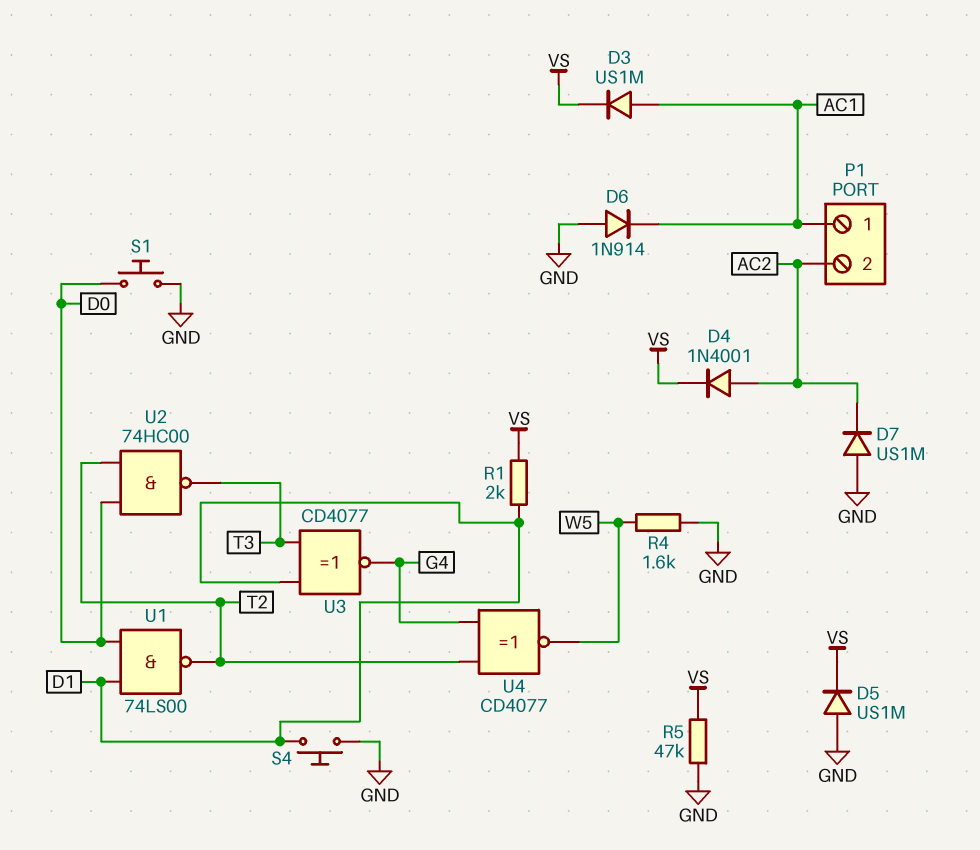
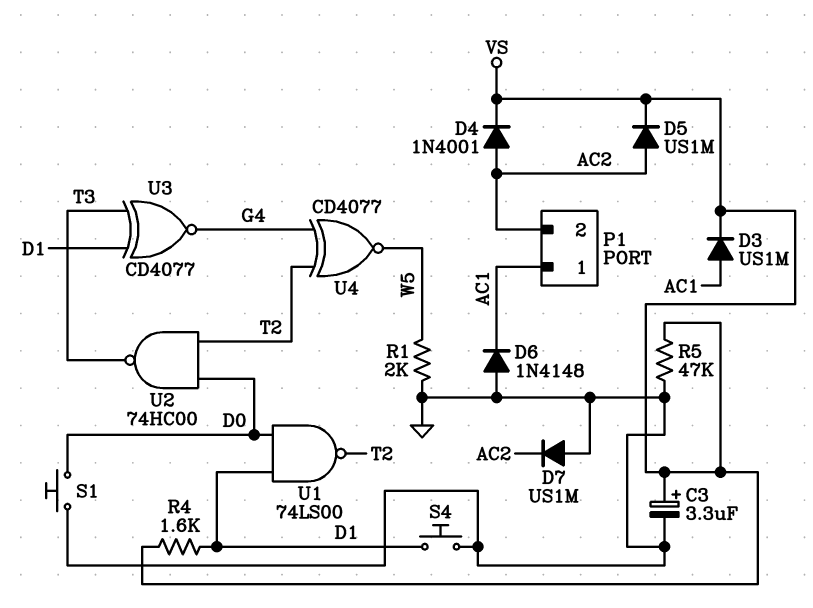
C3: none -> 3.3uF (plus VS, minus GND)
D5: diode US1M (A GND, K VS) -> diode US1M (A AC2, K VS)
D6: diode 1N914 (A GND, K AC1) -> diode 1N4148 (A GND, K AC1)
R1: 2k (D1, VS) -> 2k (GND, W5)
R4: 1.6k (GND, W5) -> 1.6k (D1, VS)

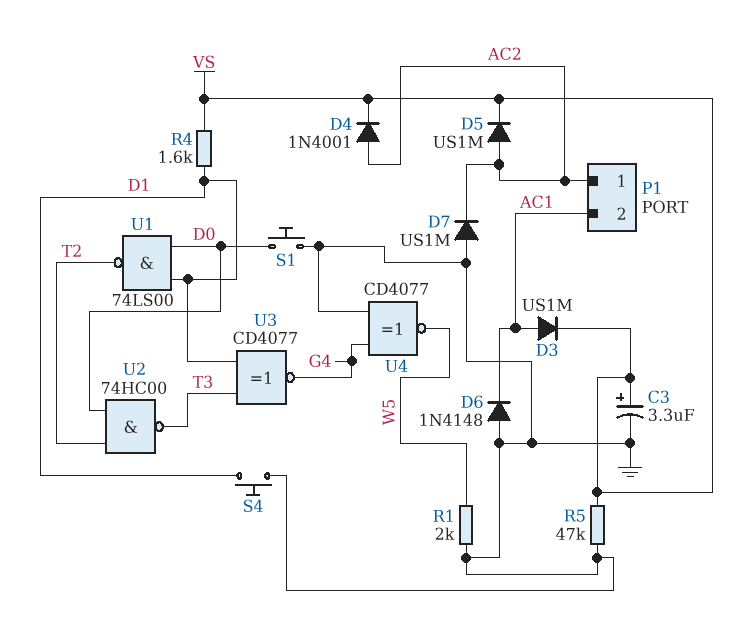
P1 pin 1: AC1 -> AC2
P1 pin 2: AC2 -> AC1
U4: XNOR CD4077 (in G4, in T2, out W5) -> XNOR CD4077 (in G4, in GND, out W5)

